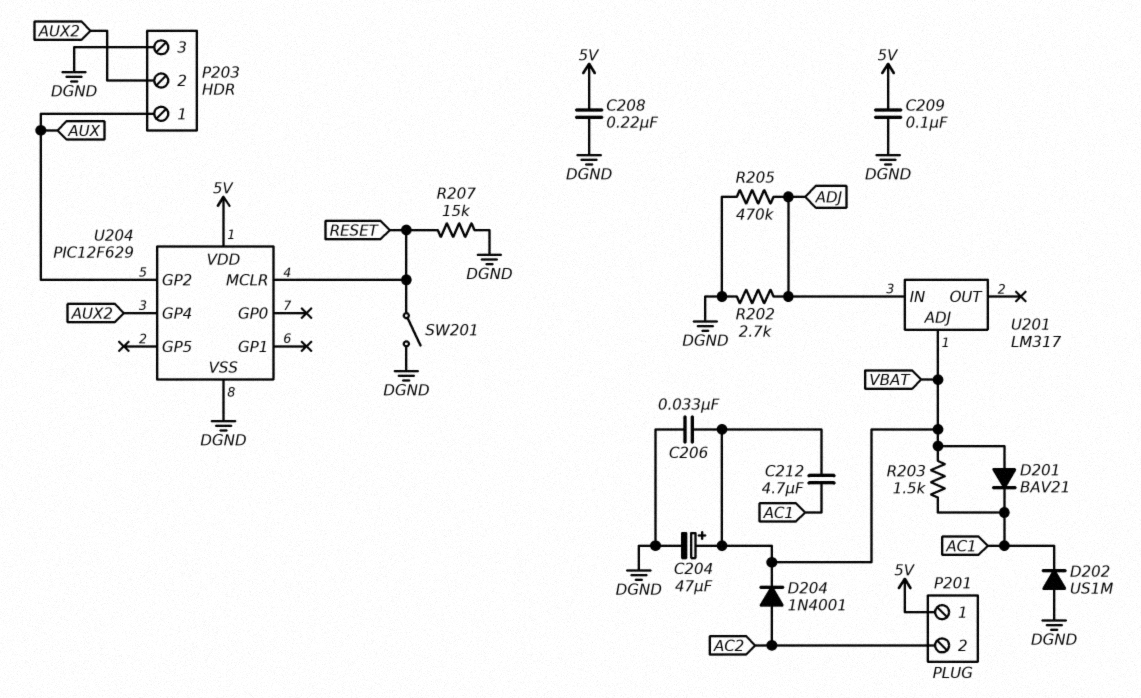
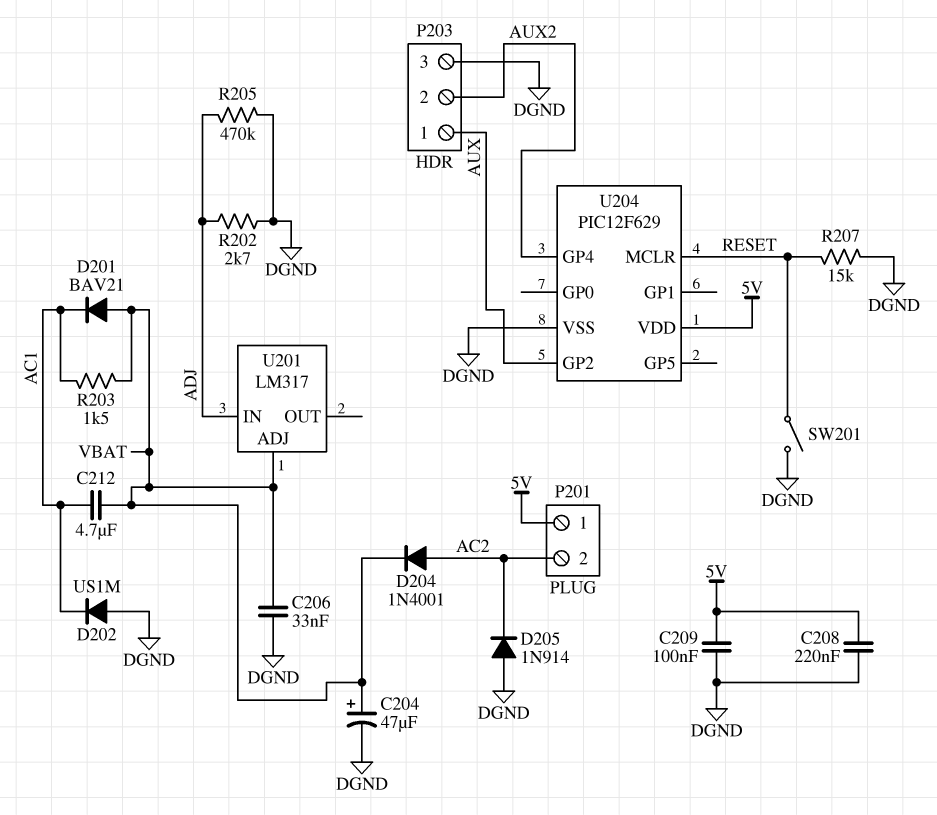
D205: none -> diode 1N914 (A DGND, K AC2)

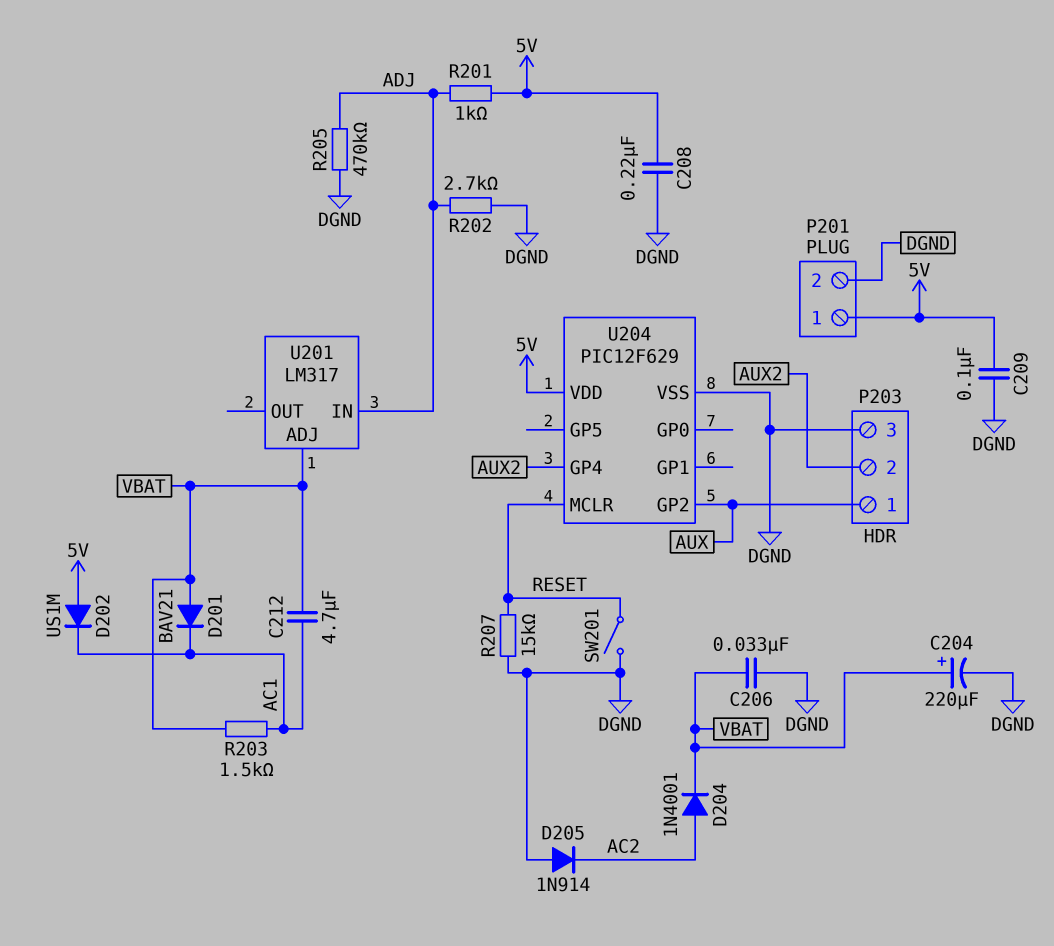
C204: 47uF (plus VBAT, minus DGND) -> 220uF (plus VBAT, minus DGND)
D202: diode US1M (A DGND, K AC1) -> diode US1M (A 5V, K AC1)
P201 pin 2: AC2 -> DGND
R201: none -> 1k (5V, ADJ)

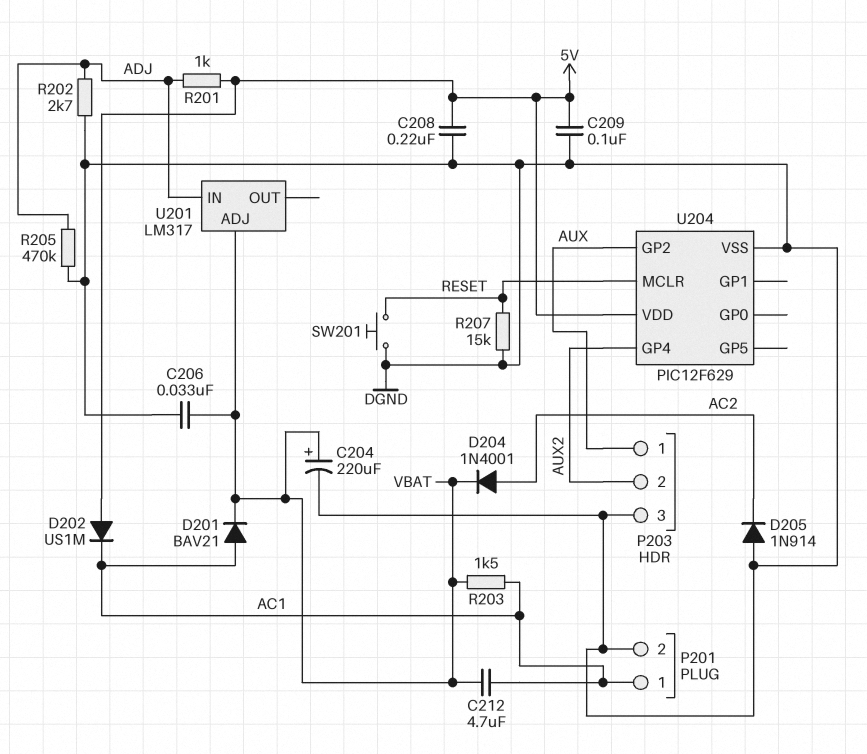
D201: diode BAV21 (A VBAT, K AC1) -> diode BAV21 (A AC1, K VBAT)
P201 pin 1: 5V -> AC1
SW201: switch (DGND, RESET) -> button (DGND, RESET)

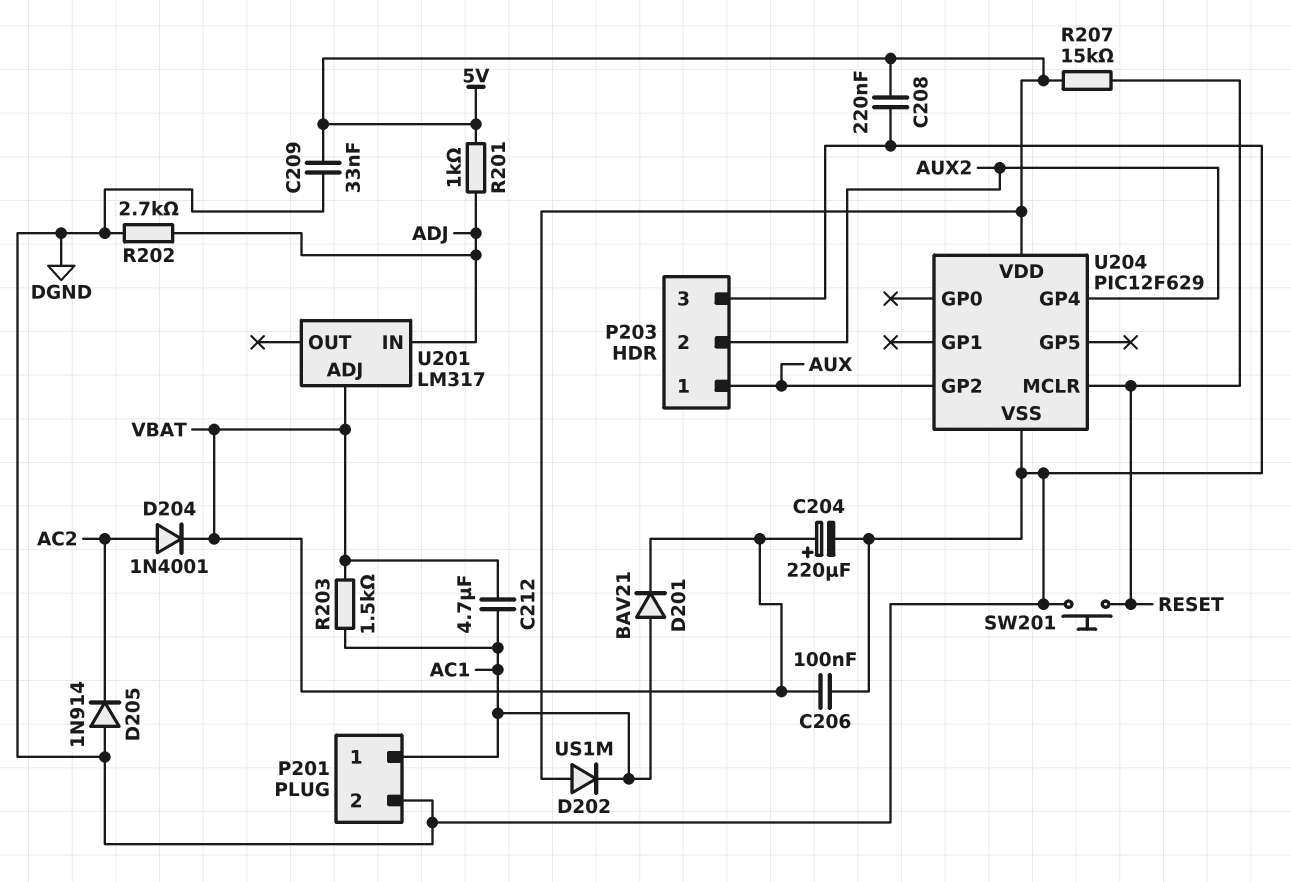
C206: 33nF (DGND, VBAT) -> 100nF (DGND, VBAT)
C209: 100nF (5V, DGND) -> 33nF (5V, DGND)
R205: 470k (ADJ, DGND) -> none
R207: 15k (DGND, RESET) -> 15k (5V, RESET)

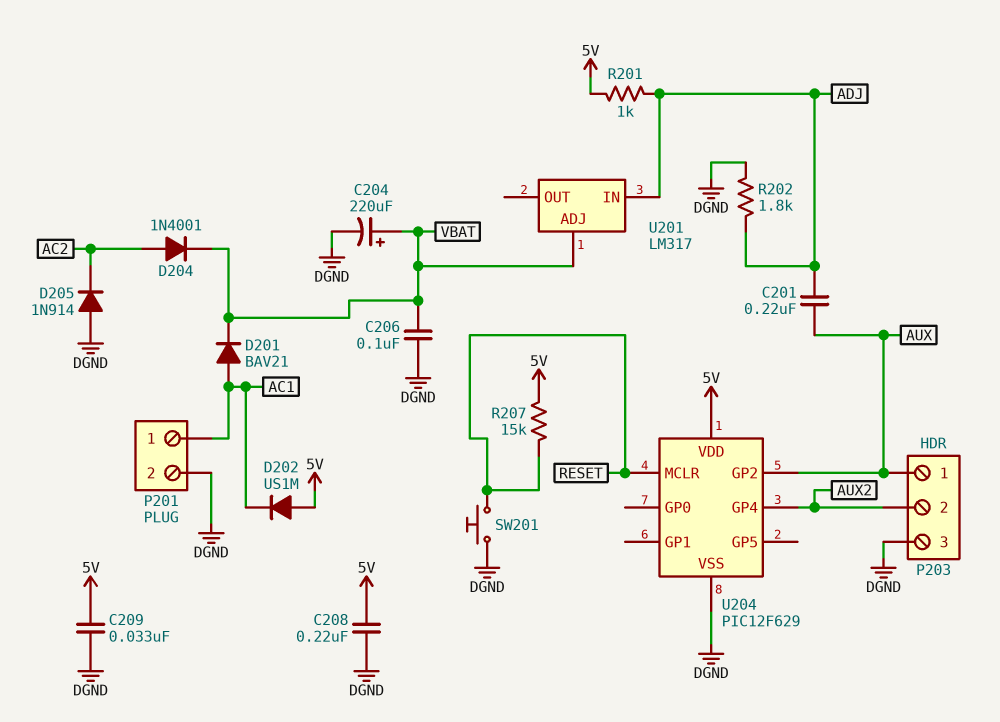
C201: none -> 220nF (ADJ, AUX)
C212: 4.7uF (AC1, VBAT) -> none
R202: 2.7k (ADJ, DGND) -> 1.8k (ADJ, DGND)
R203: 1.5k (AC1, VBAT) -> none

